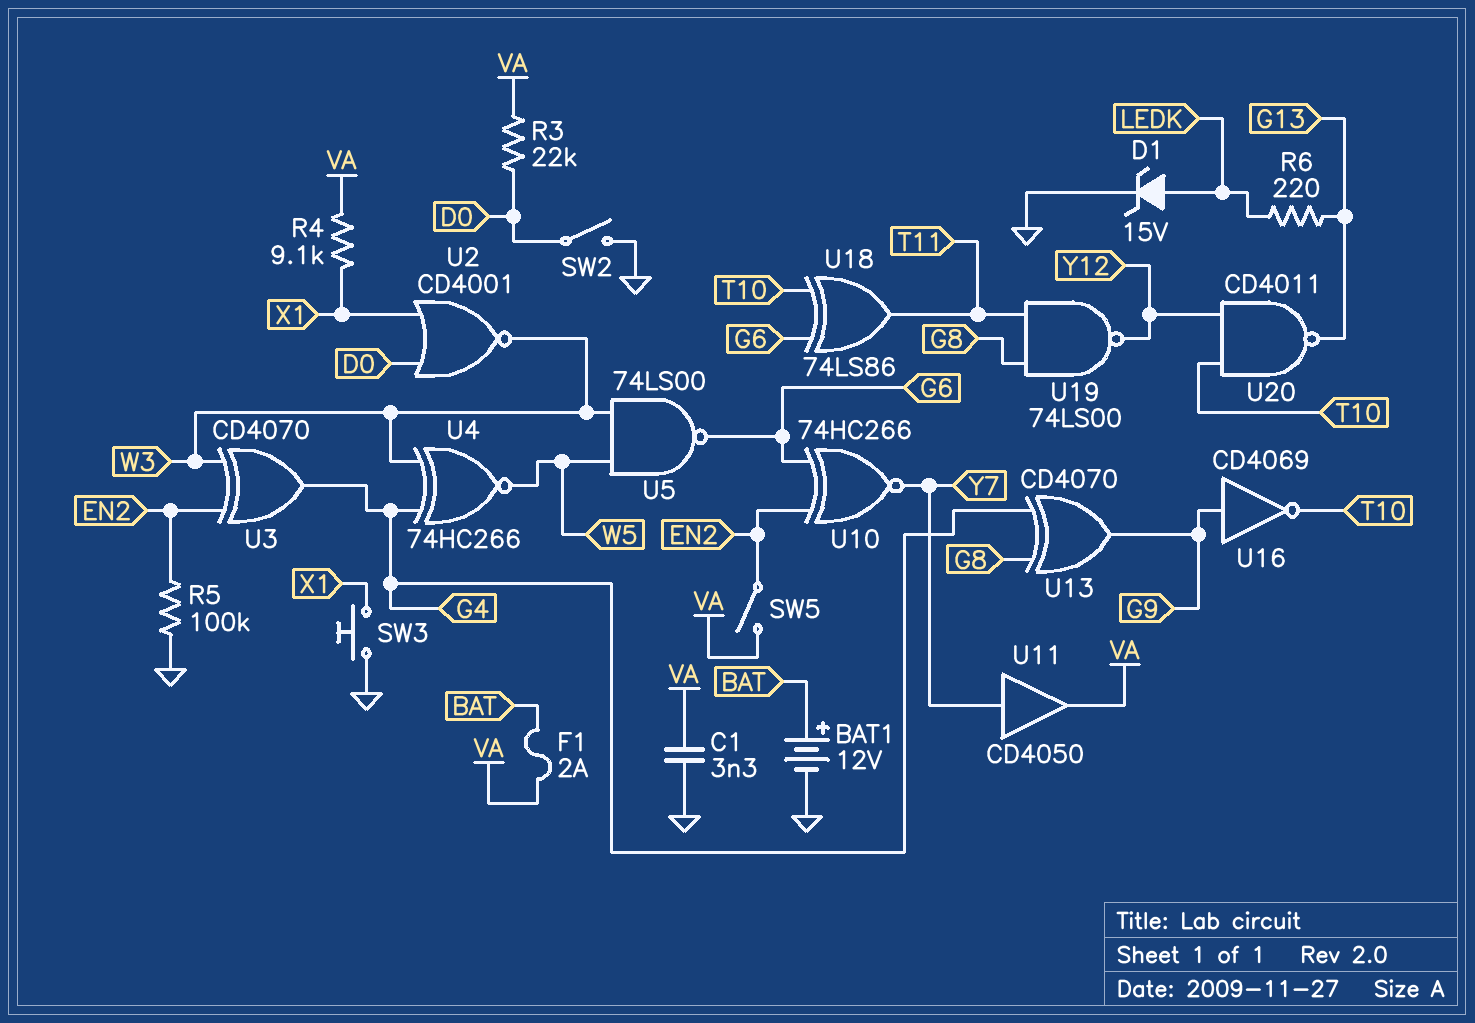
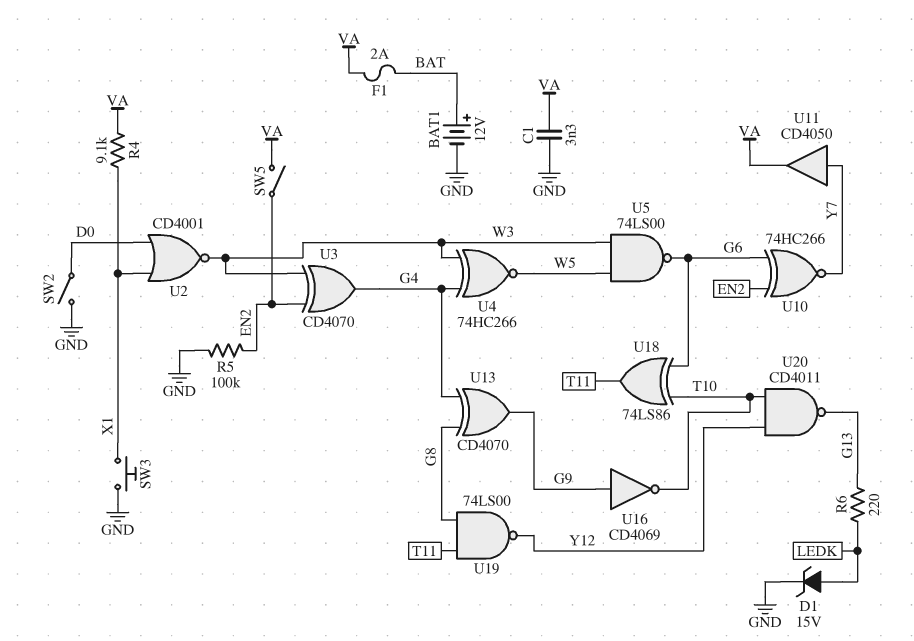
R3: 22k (D0, VA) -> none

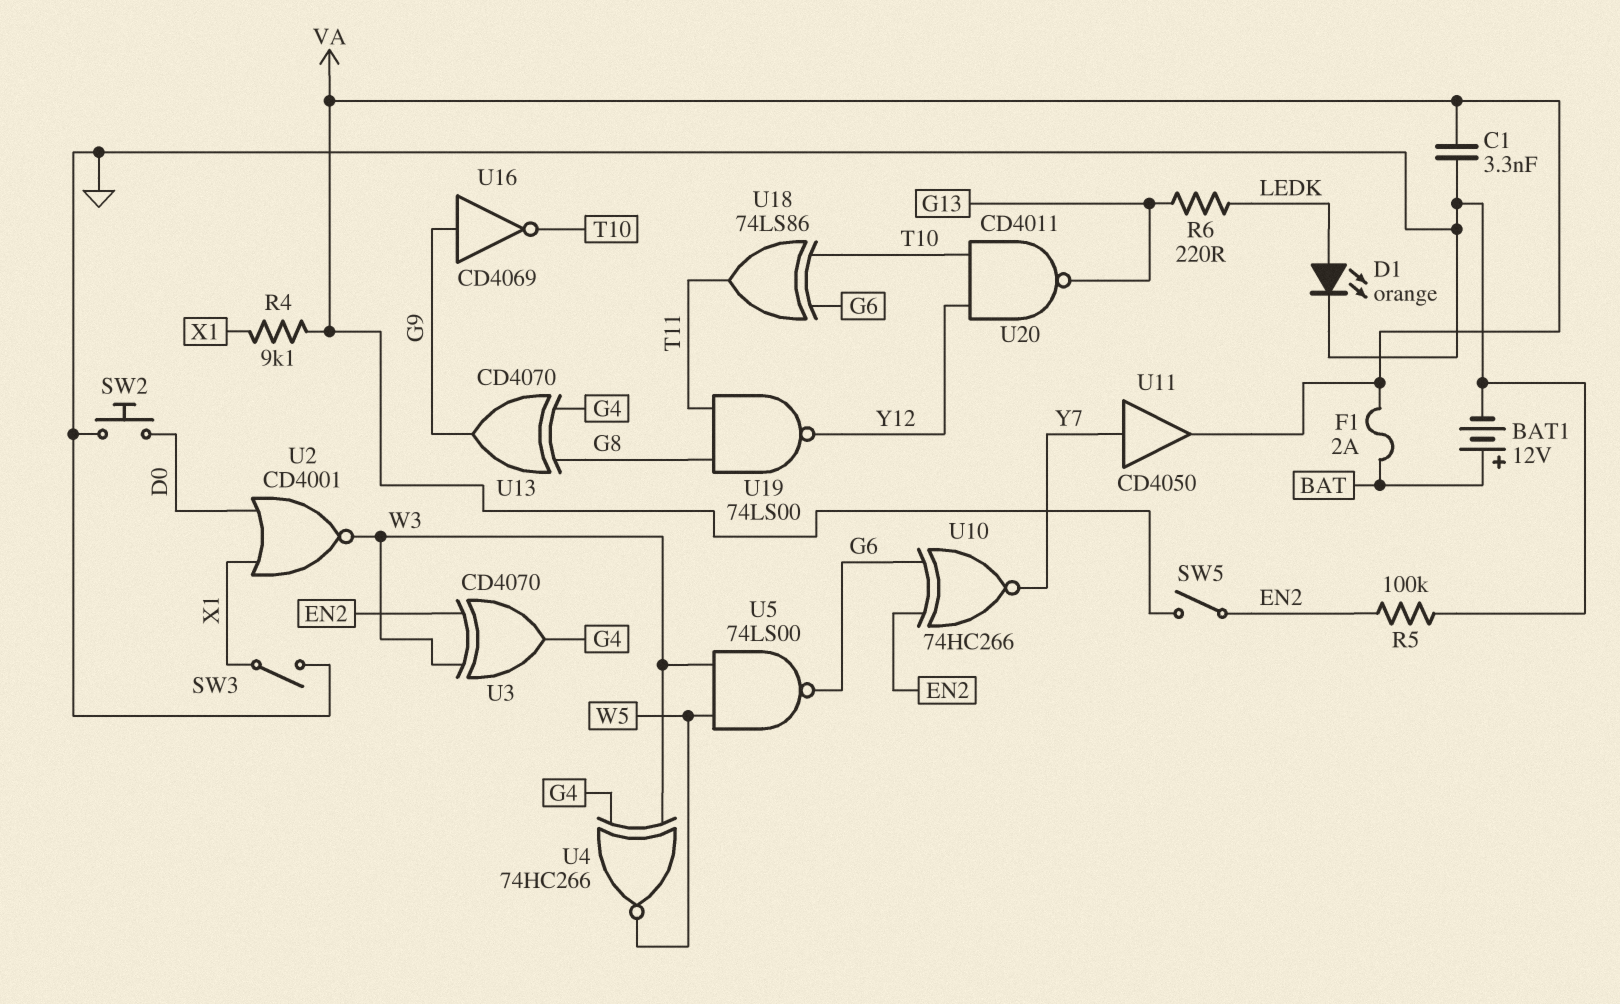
D1: zener 15V (A LEDK, K GND) -> LED orange (A LEDK, K GND)
SW2: switch (D0, GND) -> button (D0, GND)
SW3: button (GND, X1) -> switch (GND, X1)

